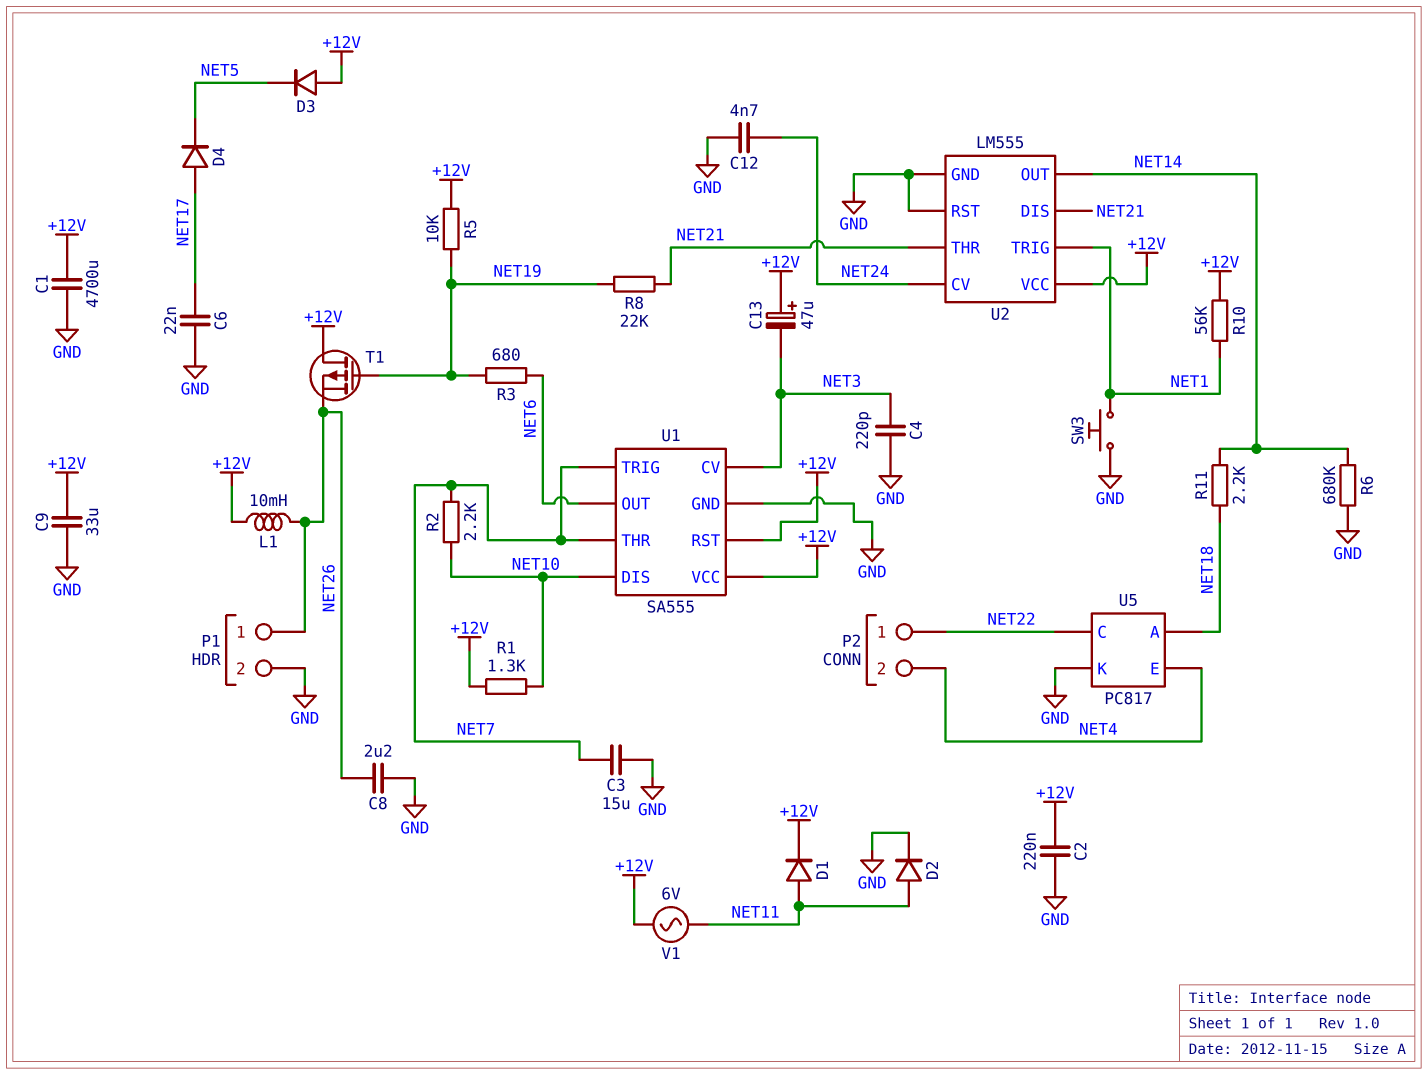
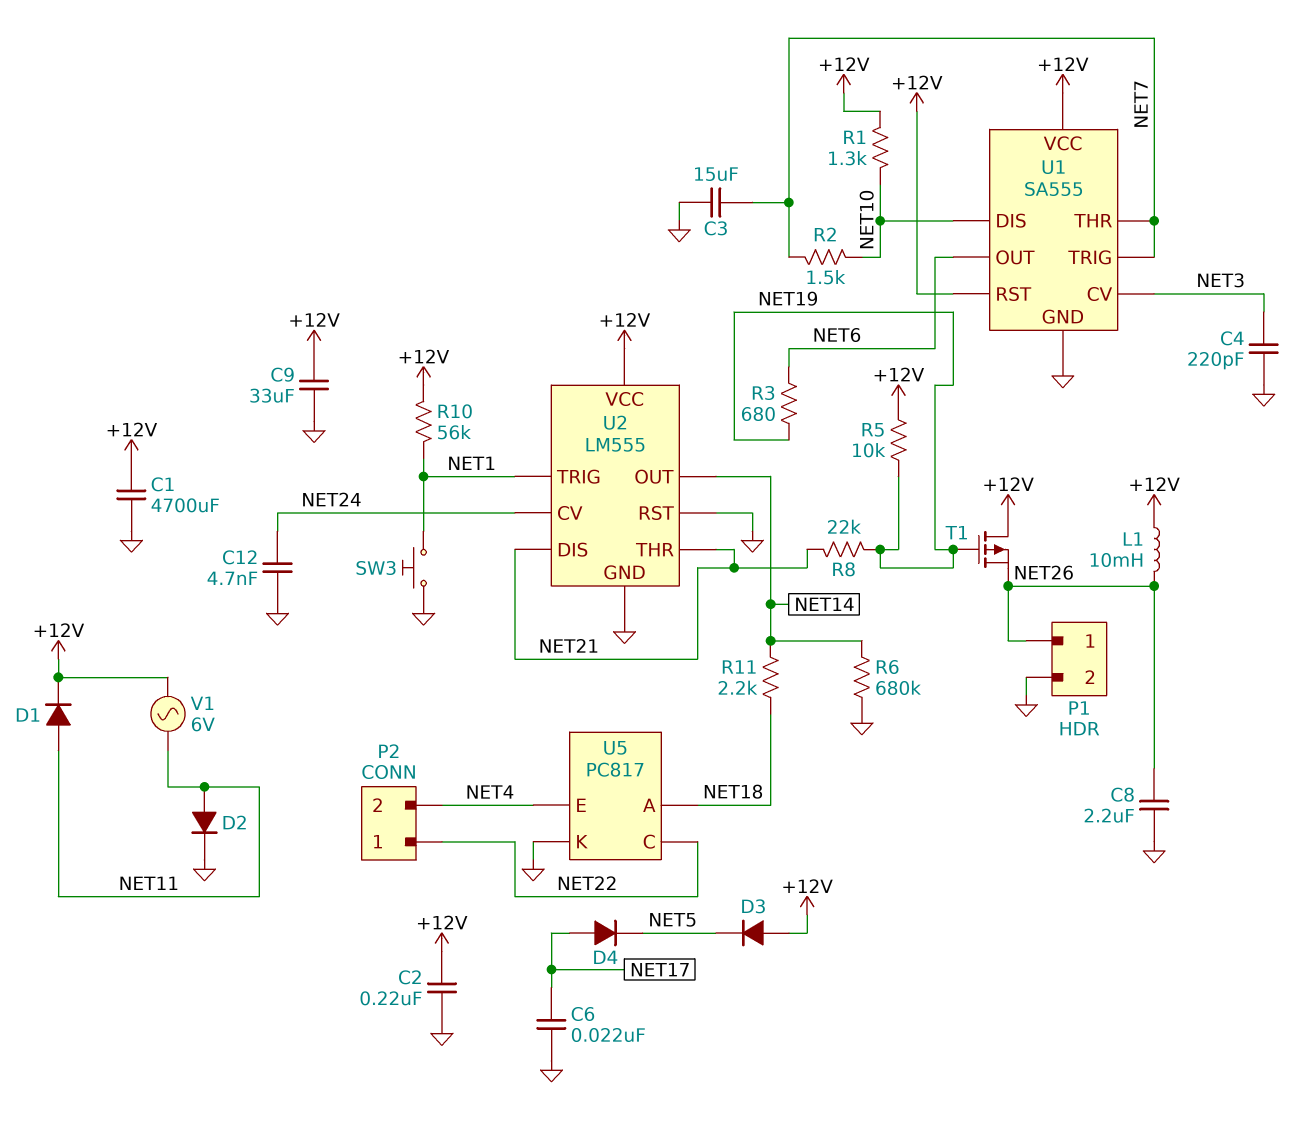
C13: 47uF (plus +12V, minus NET3) -> none
R2: 2.2k (NET7, NET10) -> 1.5k (NET7, NET10)

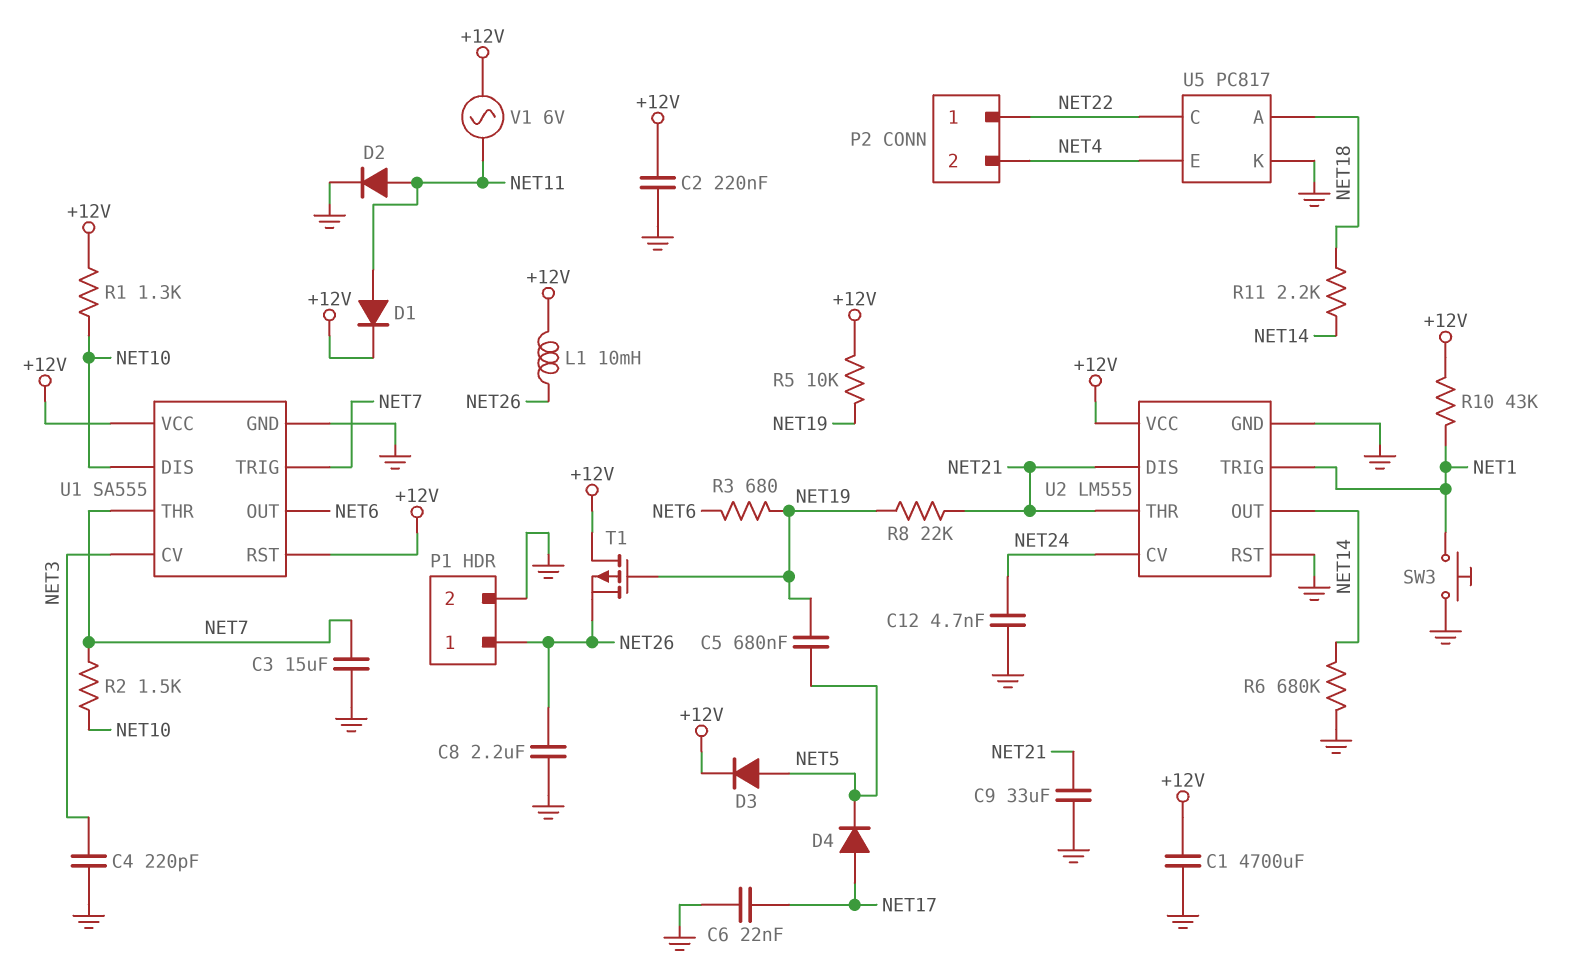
C5: none -> 680nF (NET5, NET19)
C9: 33uF (+12V, GND) -> 33uF (GND, NET21)
D3: diode (A +12V, K NET5) -> diode (A NET5, K +12V)
R10: 56k (+12V, NET1) -> 43k (+12V, NET1)

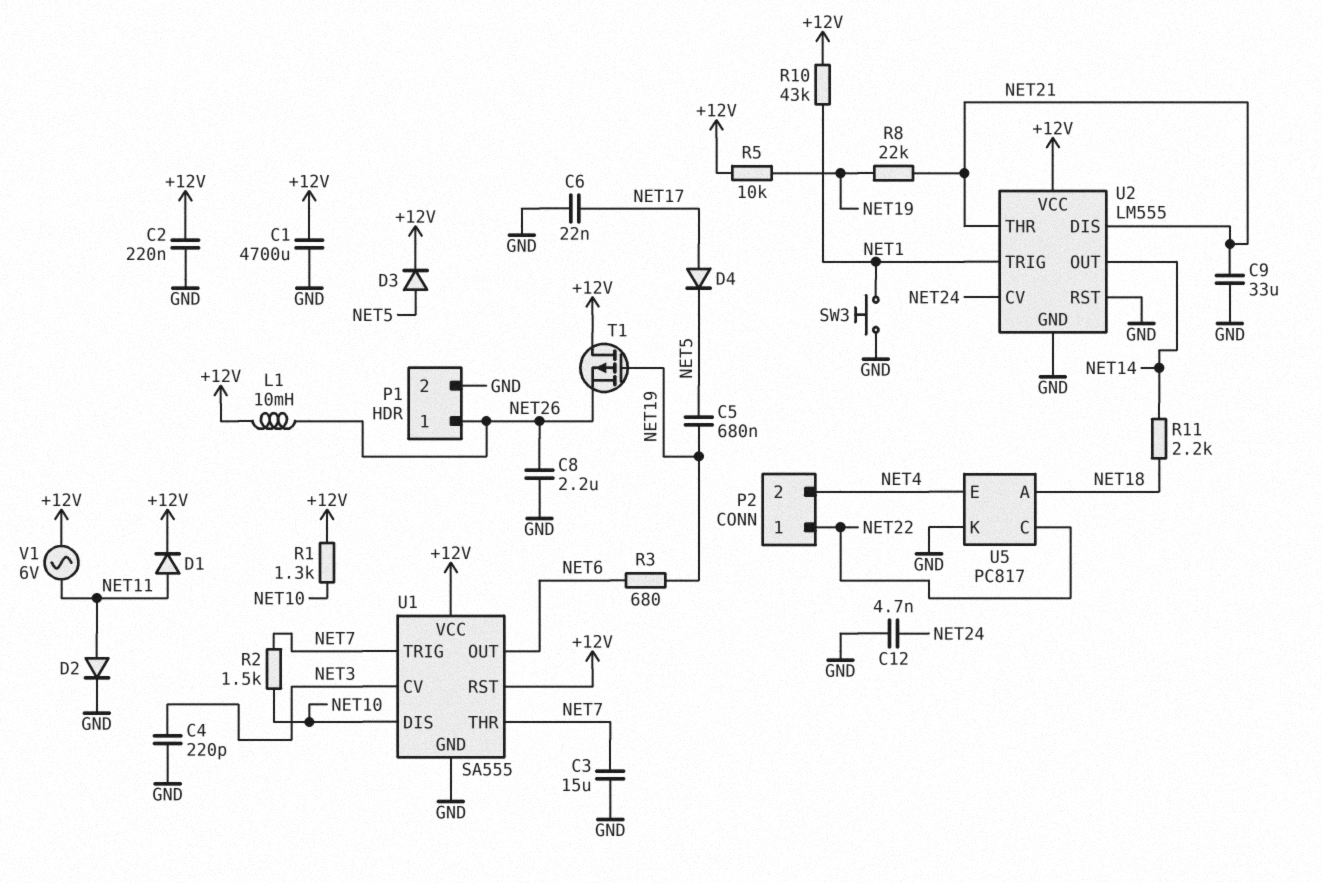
R6: 680k (GND, NET14) -> none

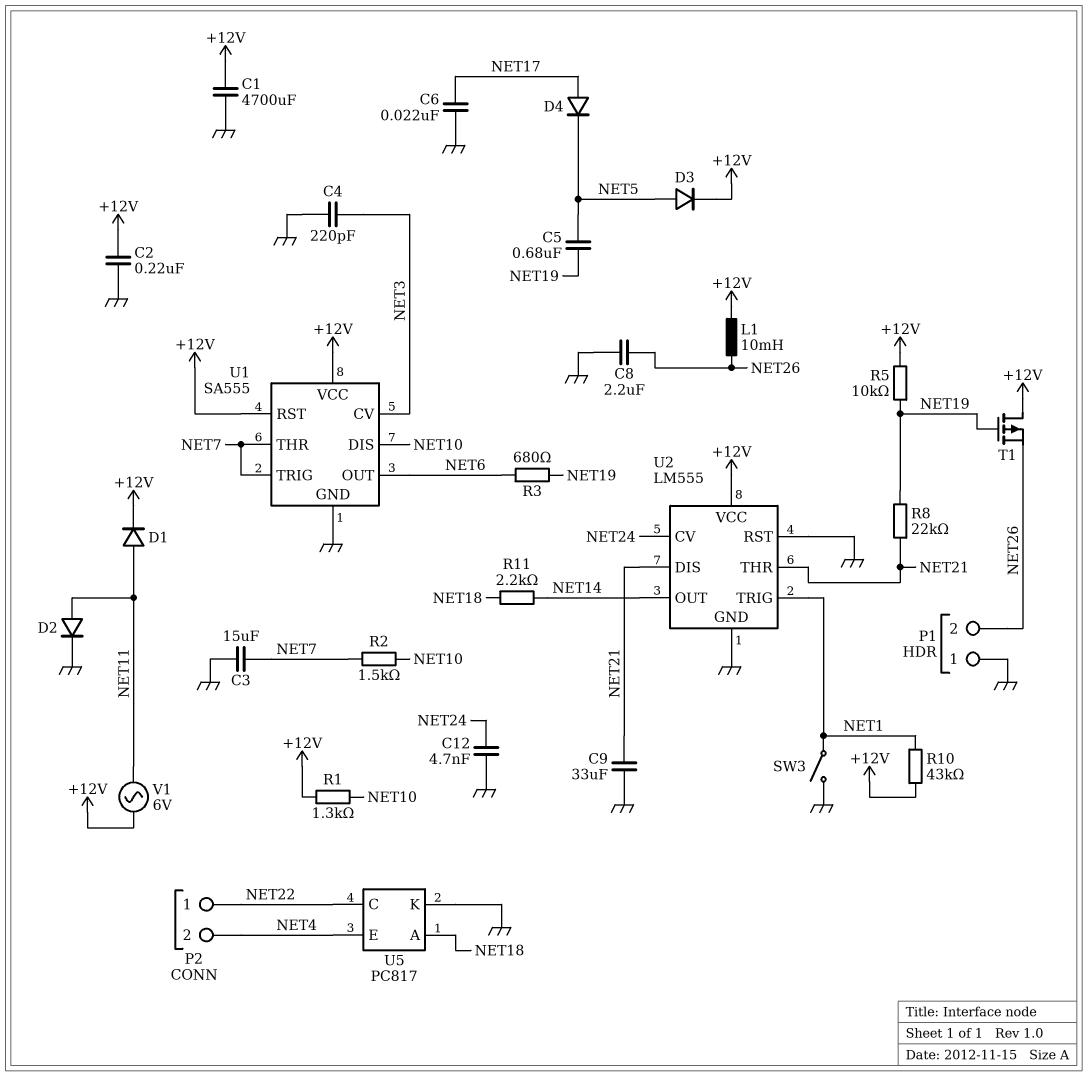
P1 pin 1: NET26 -> GND
P1 pin 2: GND -> NET26
SW3: button (GND, NET1) -> switch (GND, NET1)

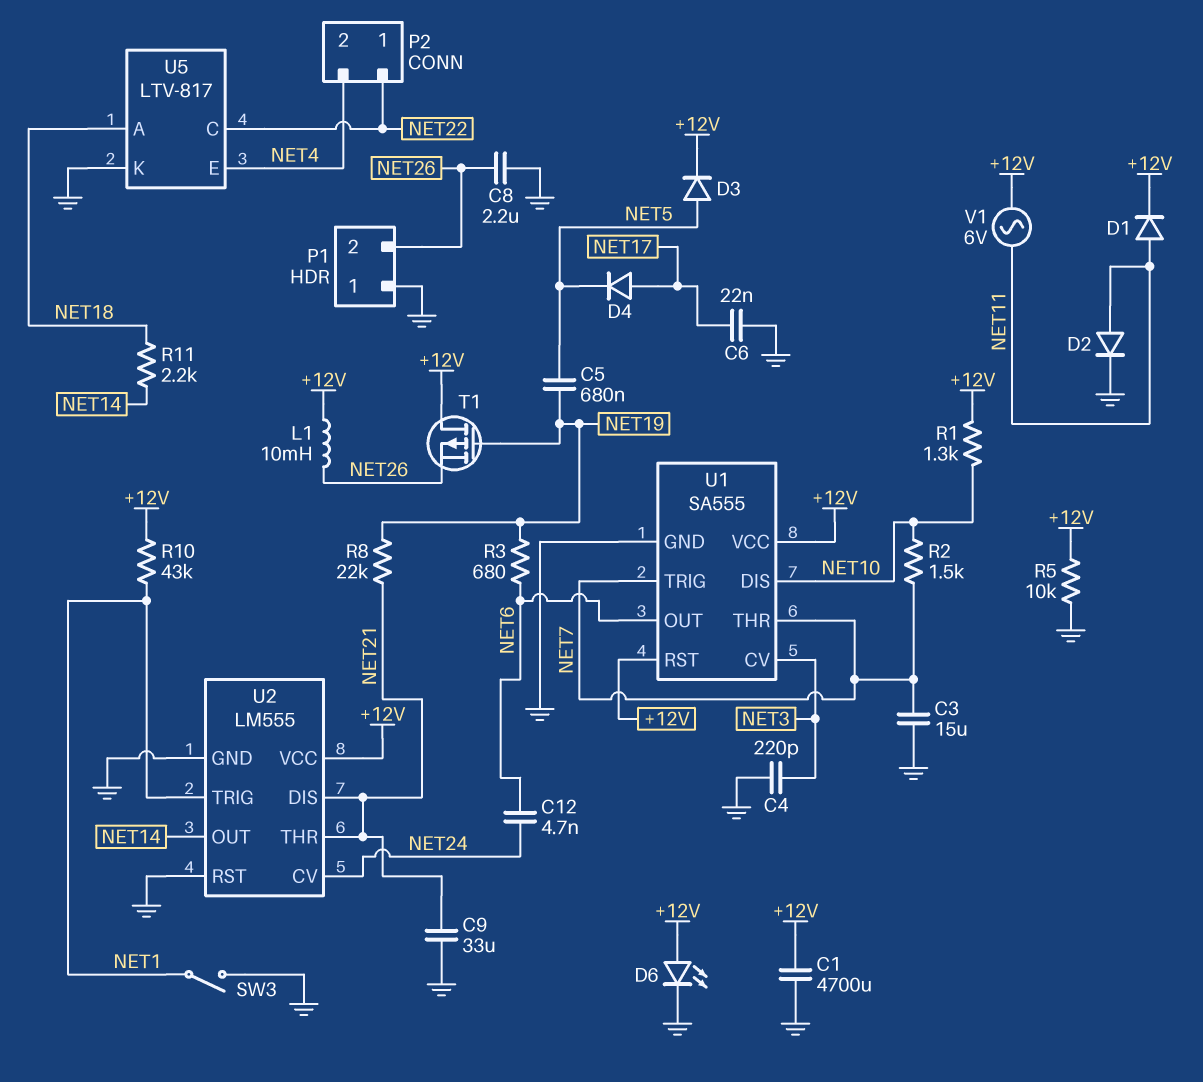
C2: 220nF (+12V, GND) -> none
C12: 4.7nF (GND, NET24) -> 4.7nF (NET6, NET24)
D6: none -> LED (A +12V, K GND)
R5: 10k (+12V, NET19) -> 10k (+12V, GND)
U5: PC817 -> LTV-817

